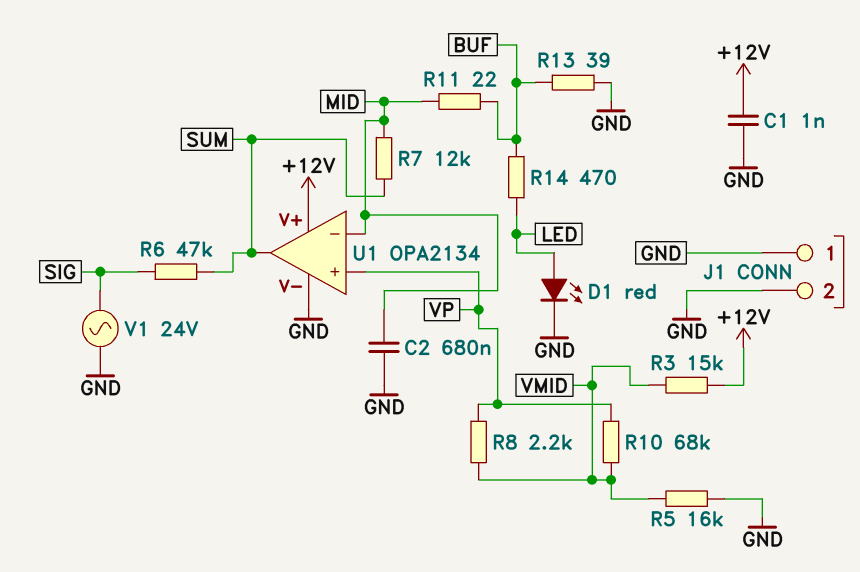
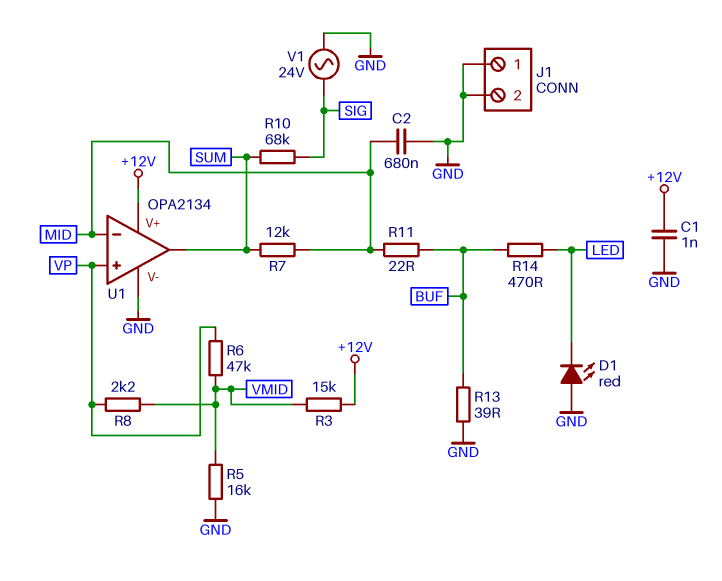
D1: LED red (A LED, K GND) -> LED red (A GND, K LED)
R6: 47k (SIG, SUM) -> 47k (VMID, VP)
R10: 68k (VMID, VP) -> 68k (SIG, SUM)

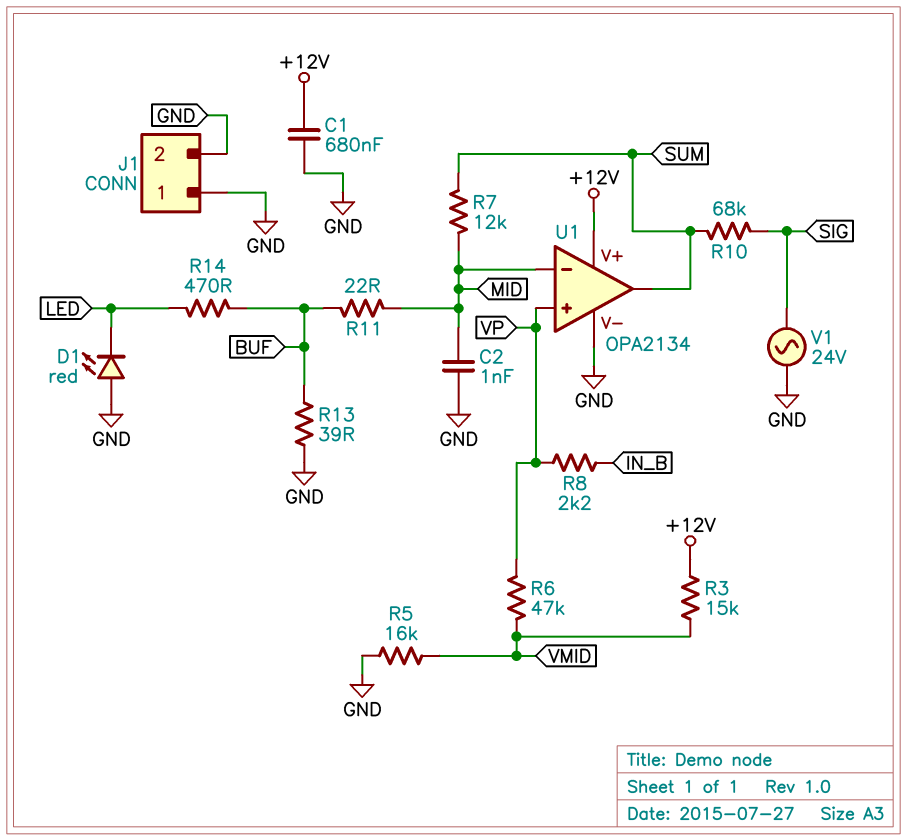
C1: 1nF (+12V, GND) -> 680nF (+12V, GND)
C2: 680nF (GND, MID) -> 1nF (GND, MID)
R8: 2.2k (VMID, VP) -> 2.2k (IN_B, VP)

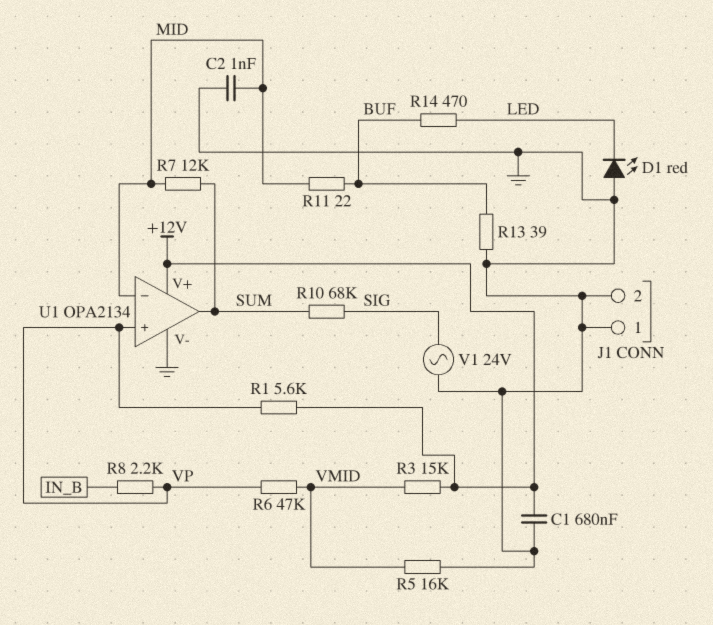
R1: none -> 5.6k (+12V, VP)

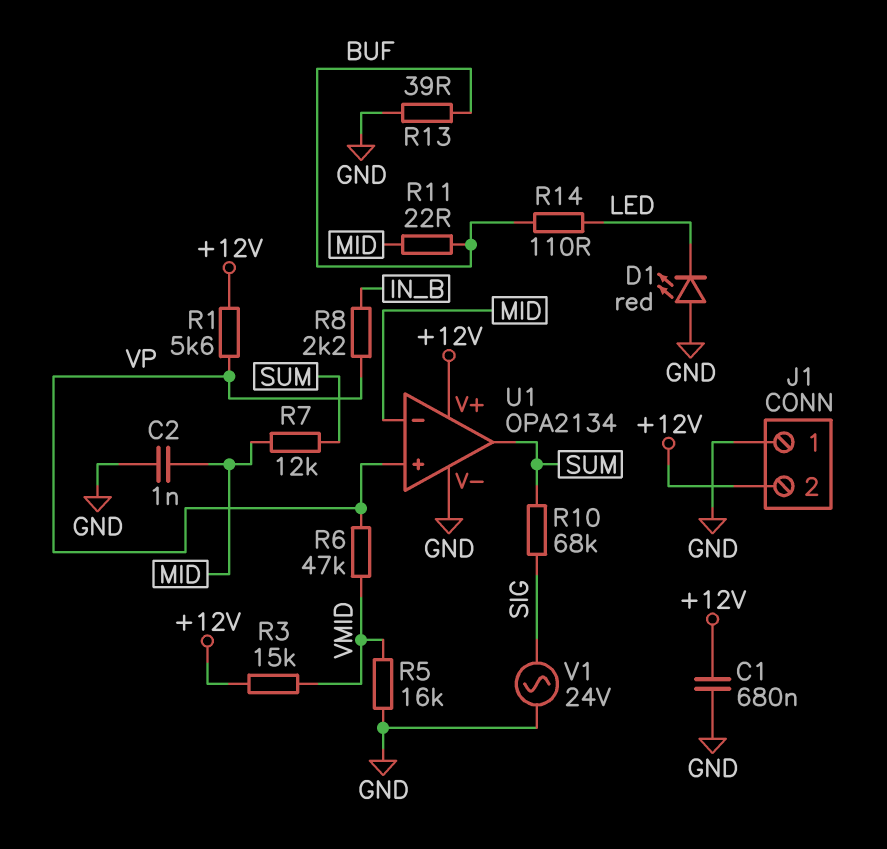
J1 pin 2: GND -> +12V
R14: 470 (BUF, LED) -> 110 (BUF, LED)

